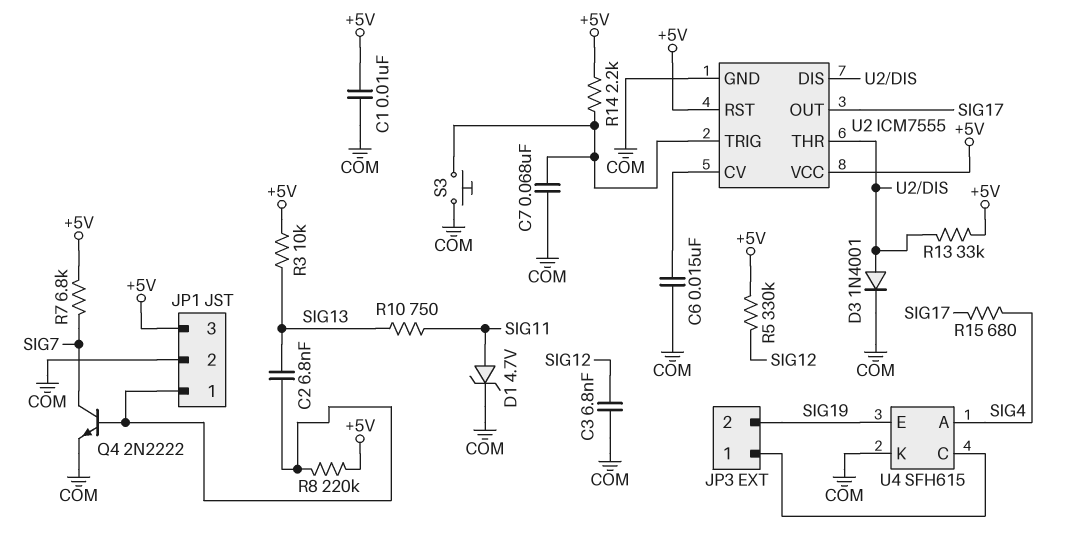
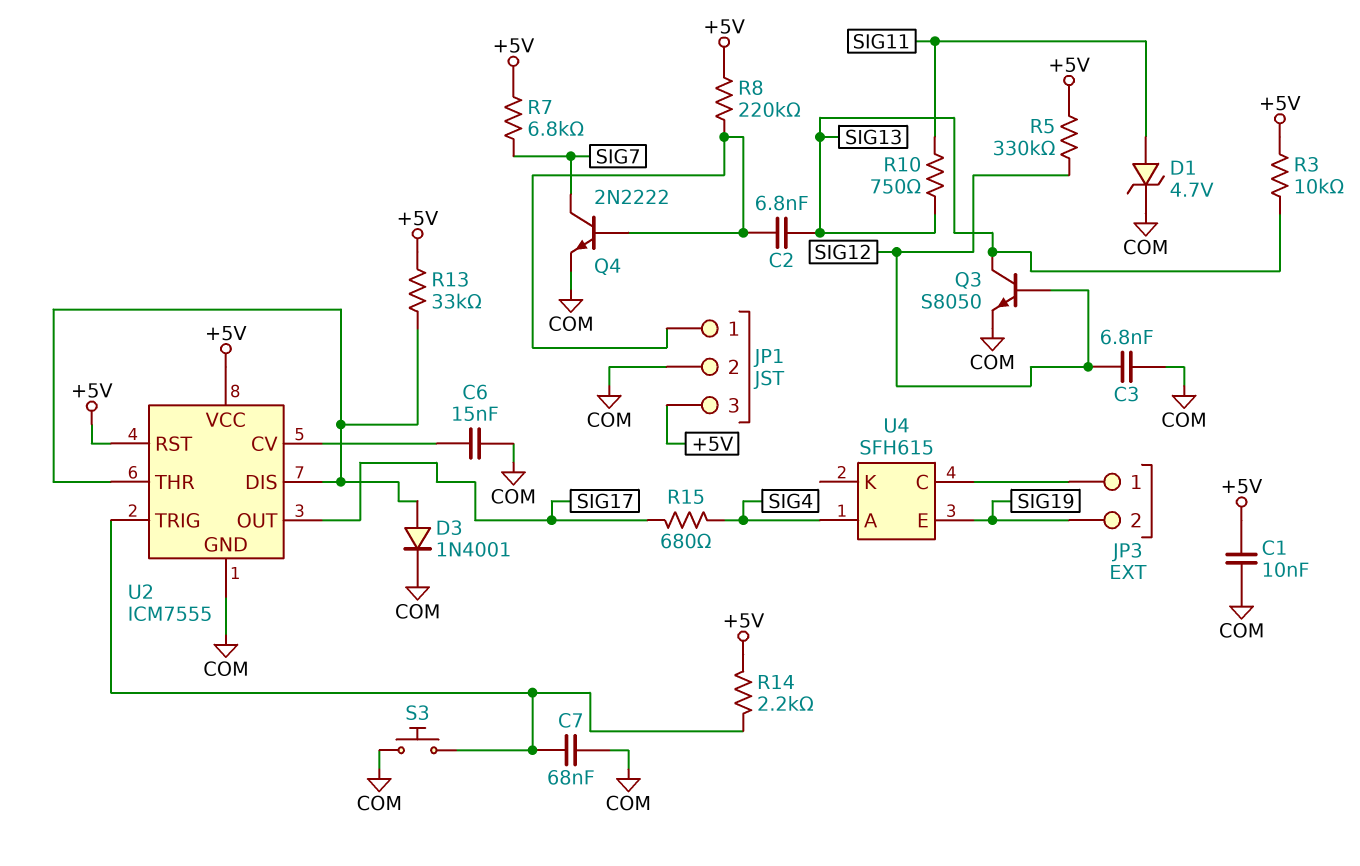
Q3: none -> NPN S8050 (B SIG12, C SIG13, E COM)
U4 pin K: COM -> none

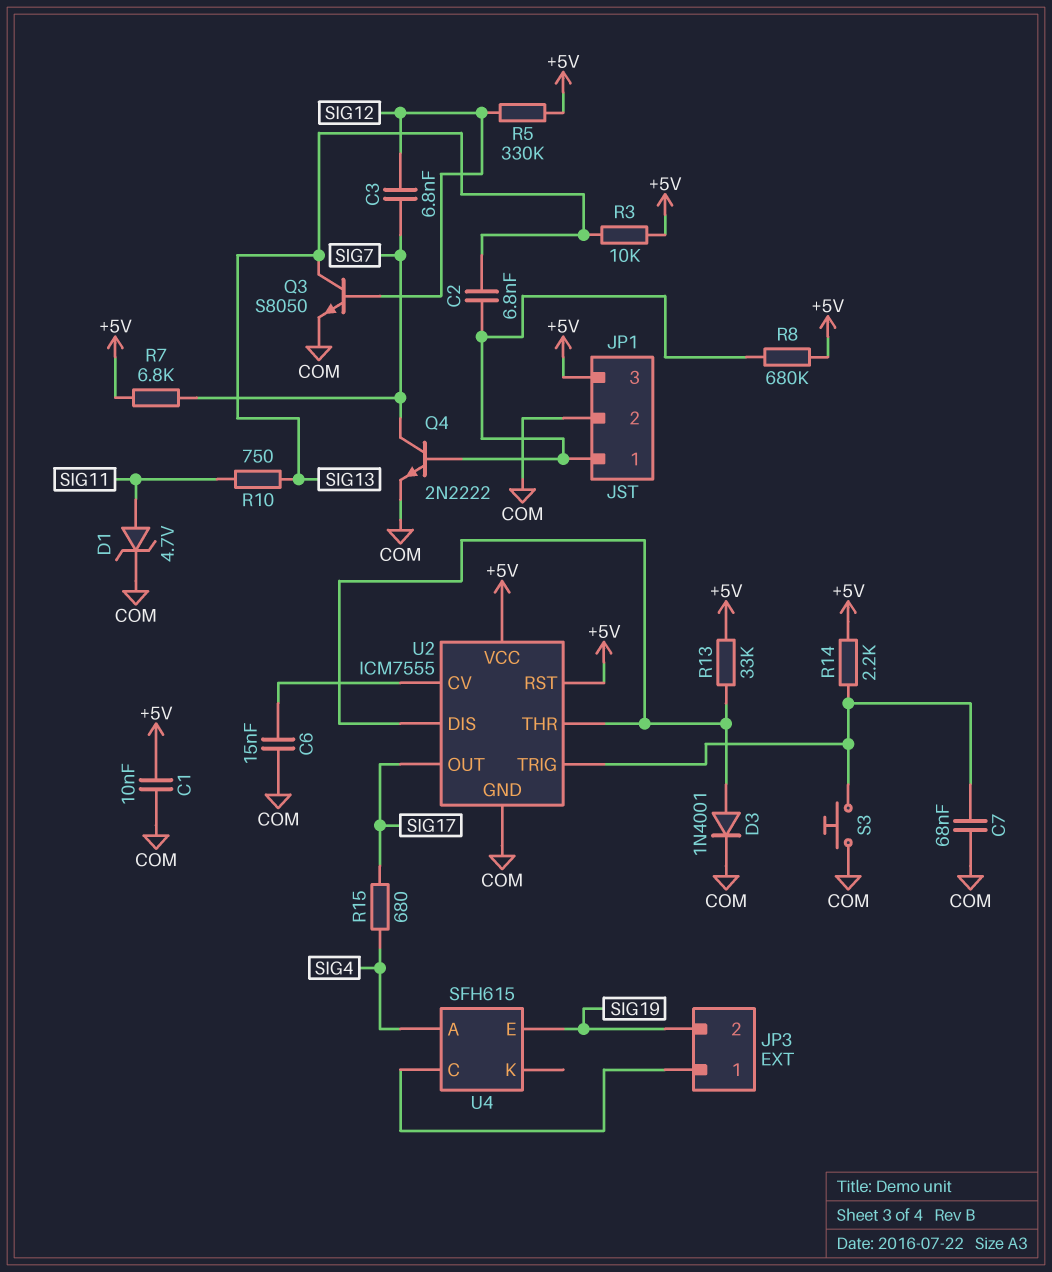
C3: 6.8nF (COM, SIG12) -> 6.8nF (SIG7, SIG12)
R8: 220k (+5V, JP1/1) -> 680k (+5V, JP1/1)

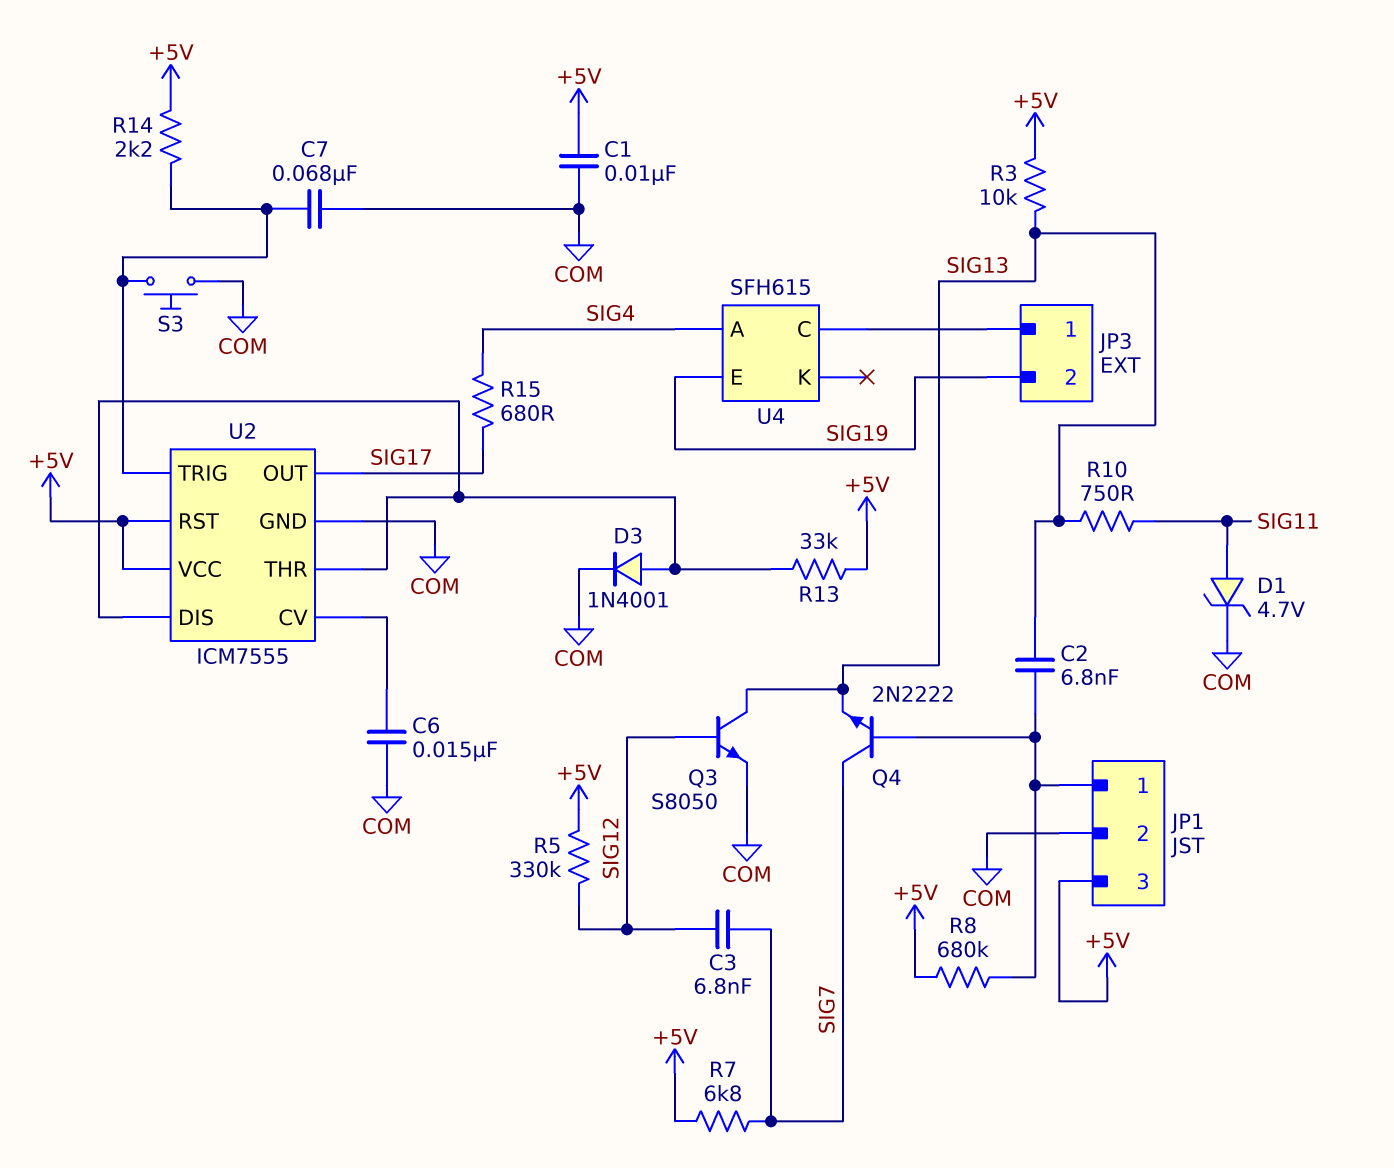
Q4: NPN 2N2222 (B JP1/1, C SIG7, E COM) -> NPN 2N2222 (B JP1/1, C SIG7, E SIG13)

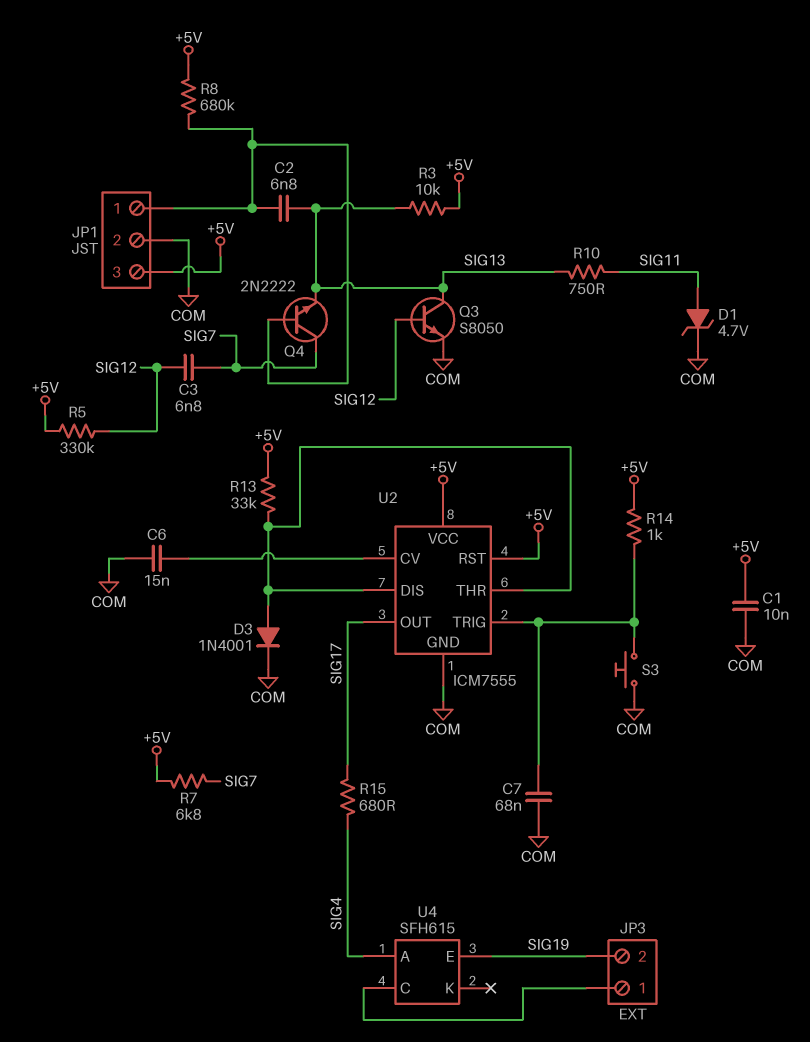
R14: 2.2k (+5V, U2/TRIG) -> 1k (+5V, U2/TRIG)

